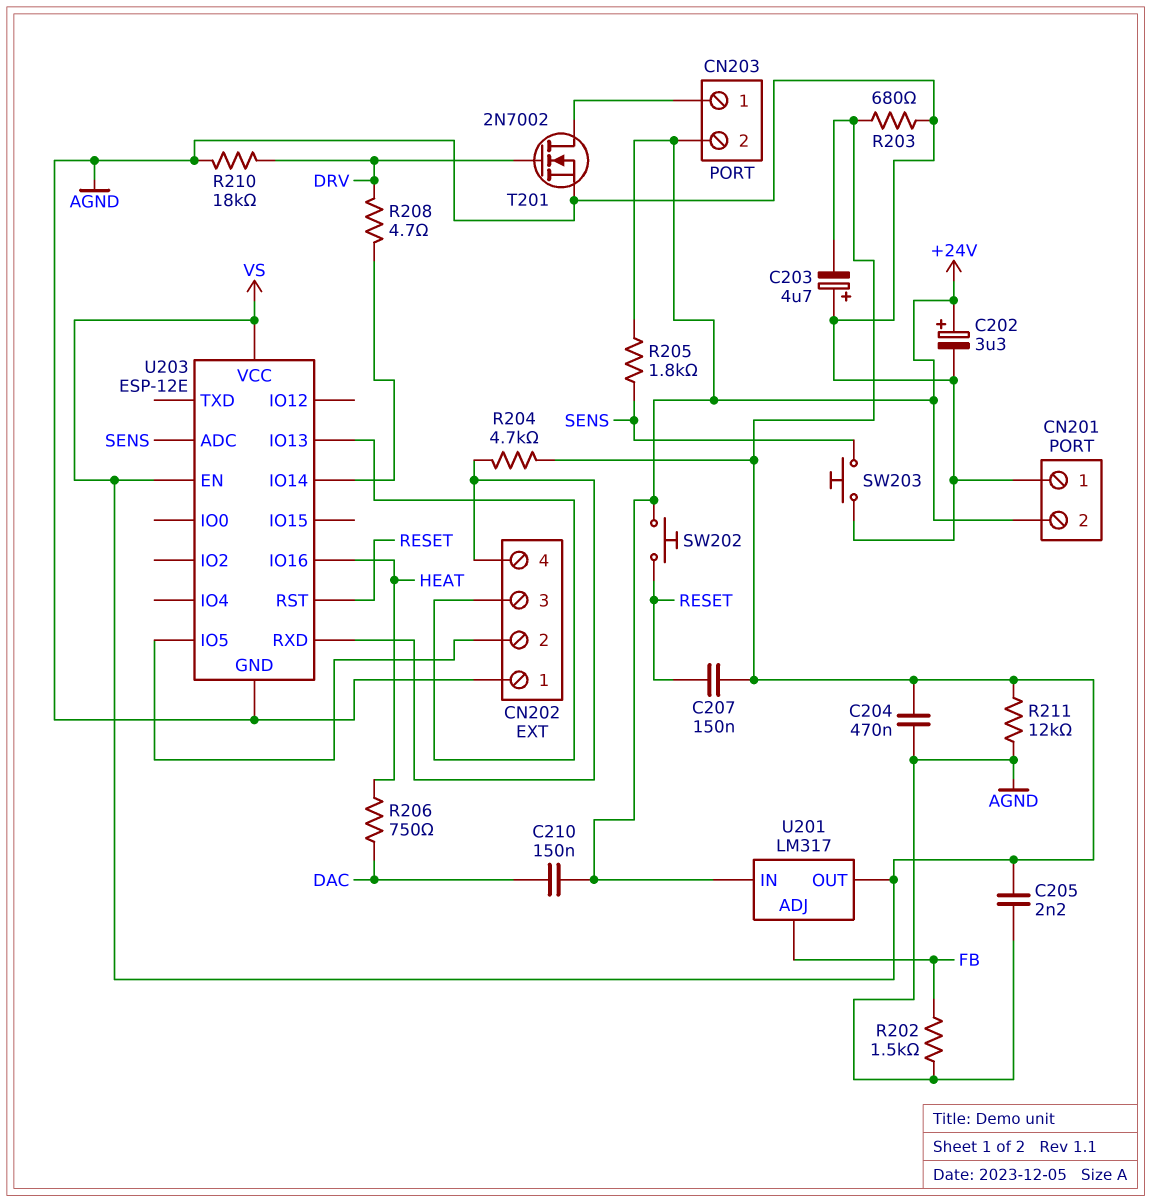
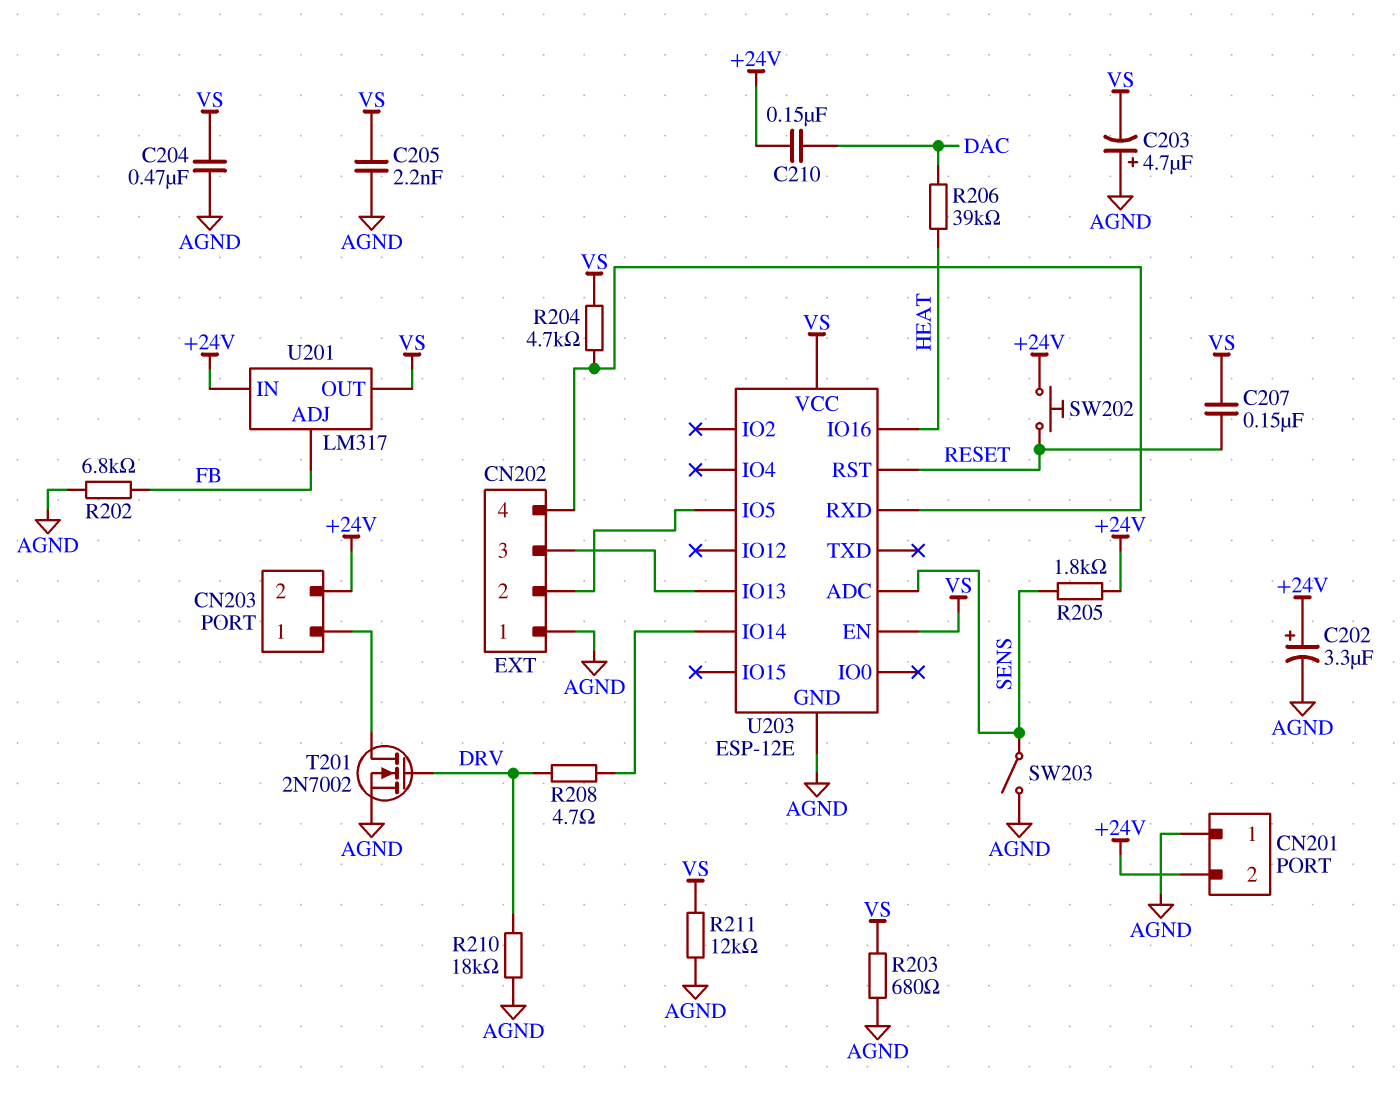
R202: 1.5k (AGND, FB) -> 6.8k (AGND, FB)
R206: 750 (DAC, HEAT) -> 39k (DAC, HEAT)
SW203: button (AGND, SENS) -> switch (AGND, SENS)

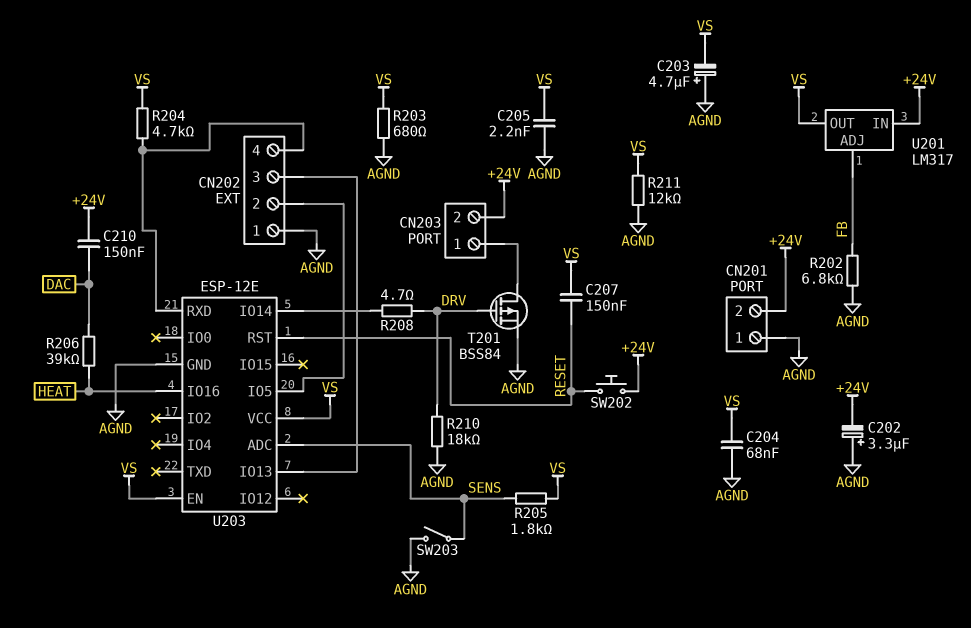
C202: 3.3uF (plus +24V, minus AGND) -> 3.3uF (plus AGND, minus +24V)
C204: 470nF (AGND, VS) -> 68nF (AGND, VS)
R205: 1.8k (+24V, SENS) -> 1.8k (SENS, VS)
T201: NMOS 2N7002 (G DRV, D CN203/1, S AGND) -> PMOS BSS84 (G DRV, D CN203/1, S AGND)

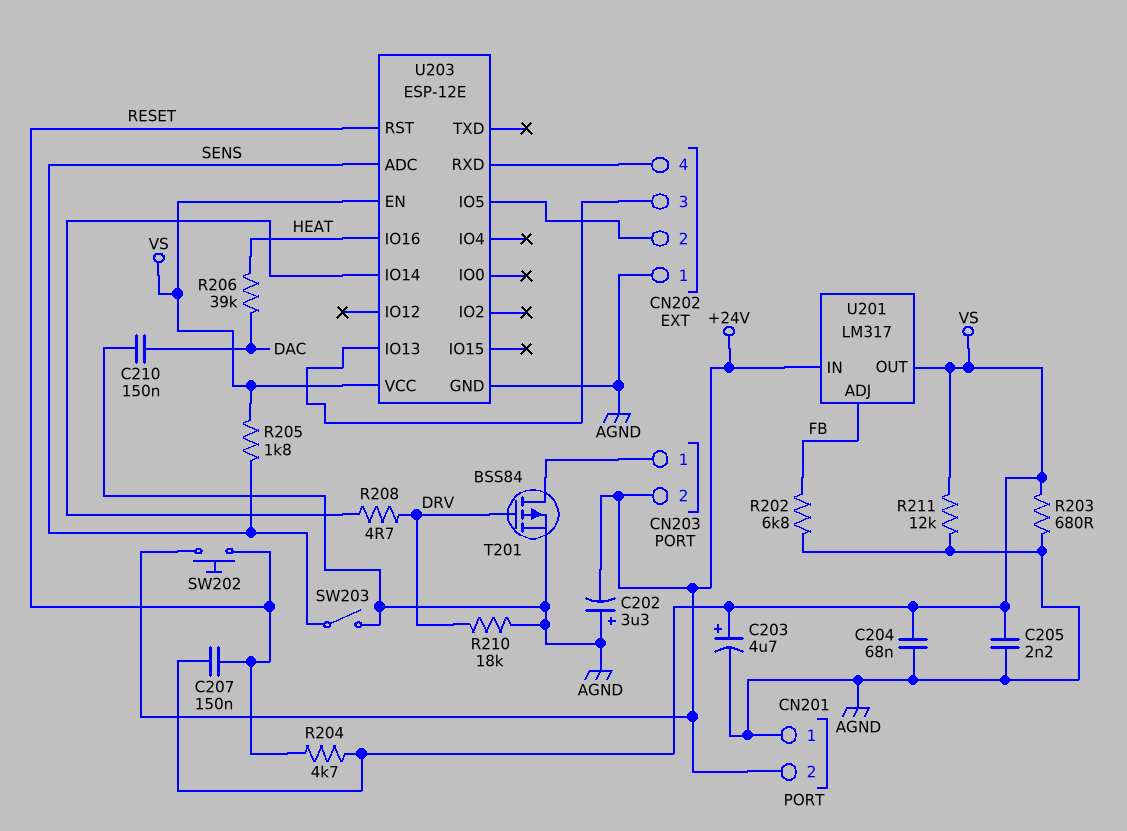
C203: 4.7uF (plus AGND, minus VS) -> 4.7uF (plus VS, minus AGND)
C210: 150nF (+24V, DAC) -> 150nF (AGND, DAC)
R204: 4.7k (CN202/4, VS) -> 4.7k (RESET, VS)

